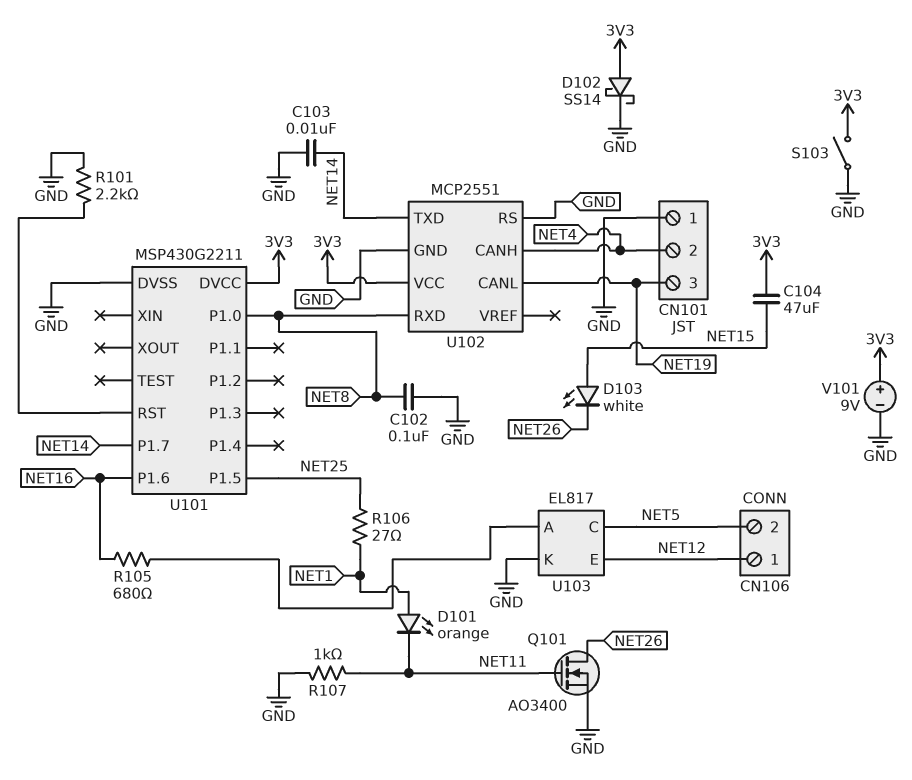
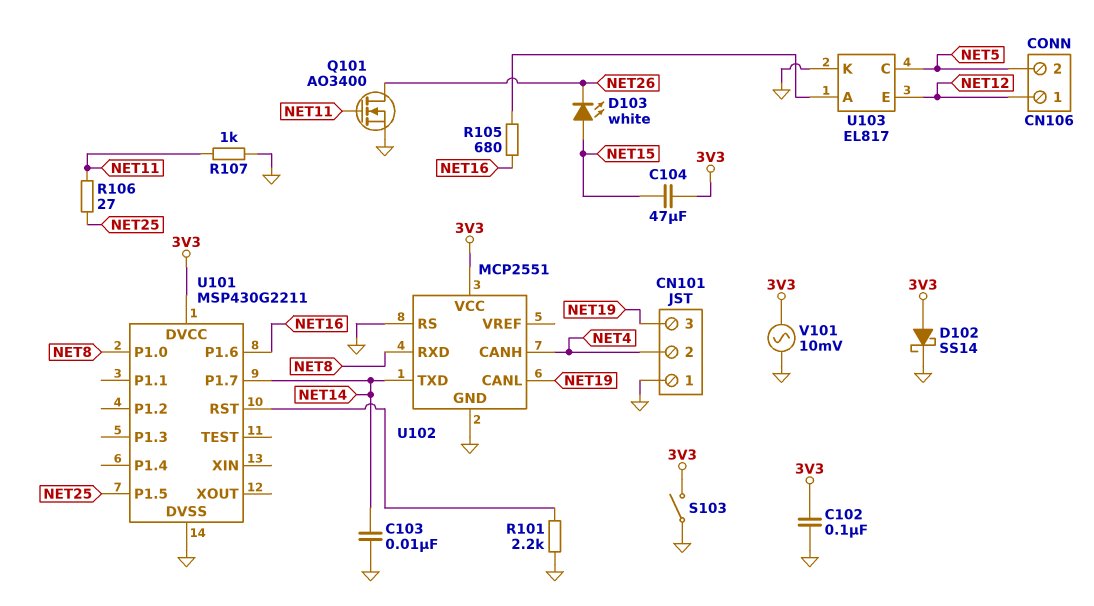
C102: 100nF (GND, NET8) -> 100nF (3V3, GND)
D101: LED orange (A NET1, K NET11) -> none
R106: 27 (NET1, NET25) -> 27 (NET11, NET25)
V101: 9V (plus 3V3, minus GND) -> AC 10mV (3V3, GND)

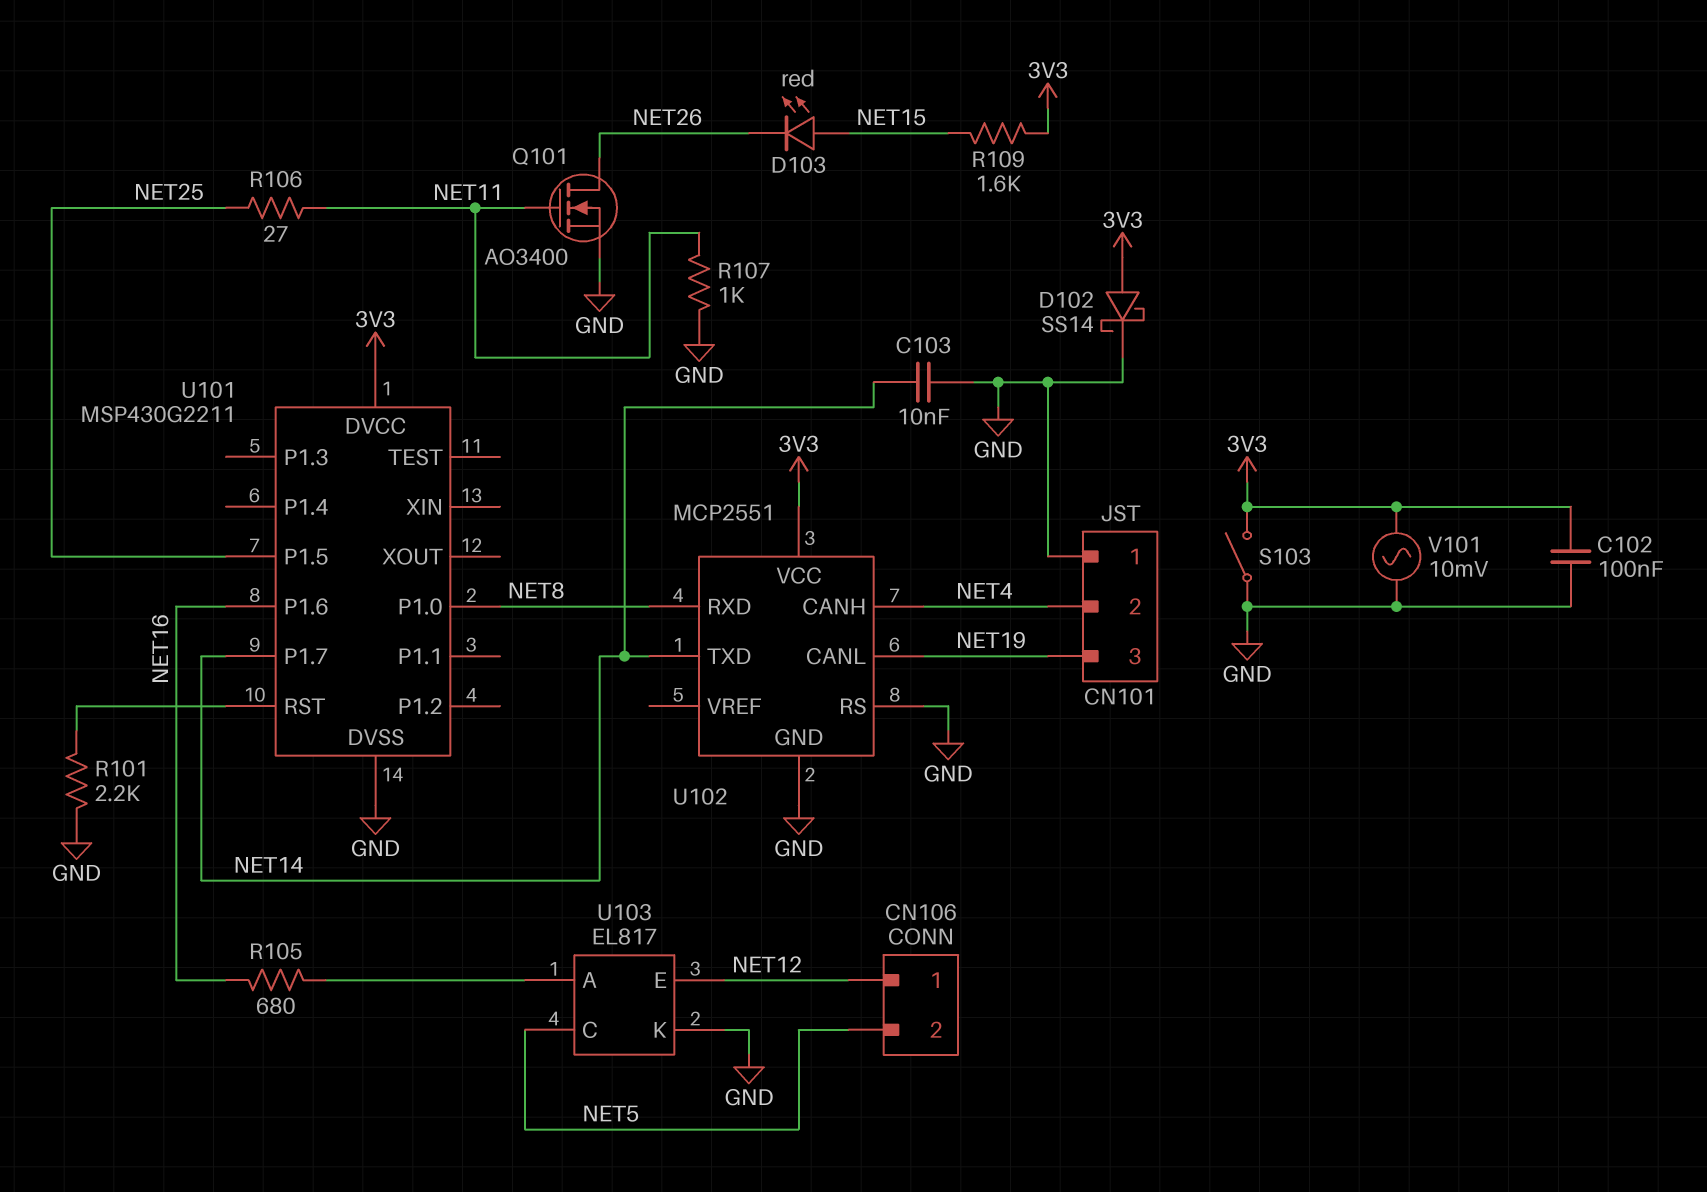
C104: 47uF (3V3, NET15) -> none
D103: LED white (A NET15, K NET26) -> LED red (A NET15, K NET26)
R109: none -> 1.6k (3V3, NET15)

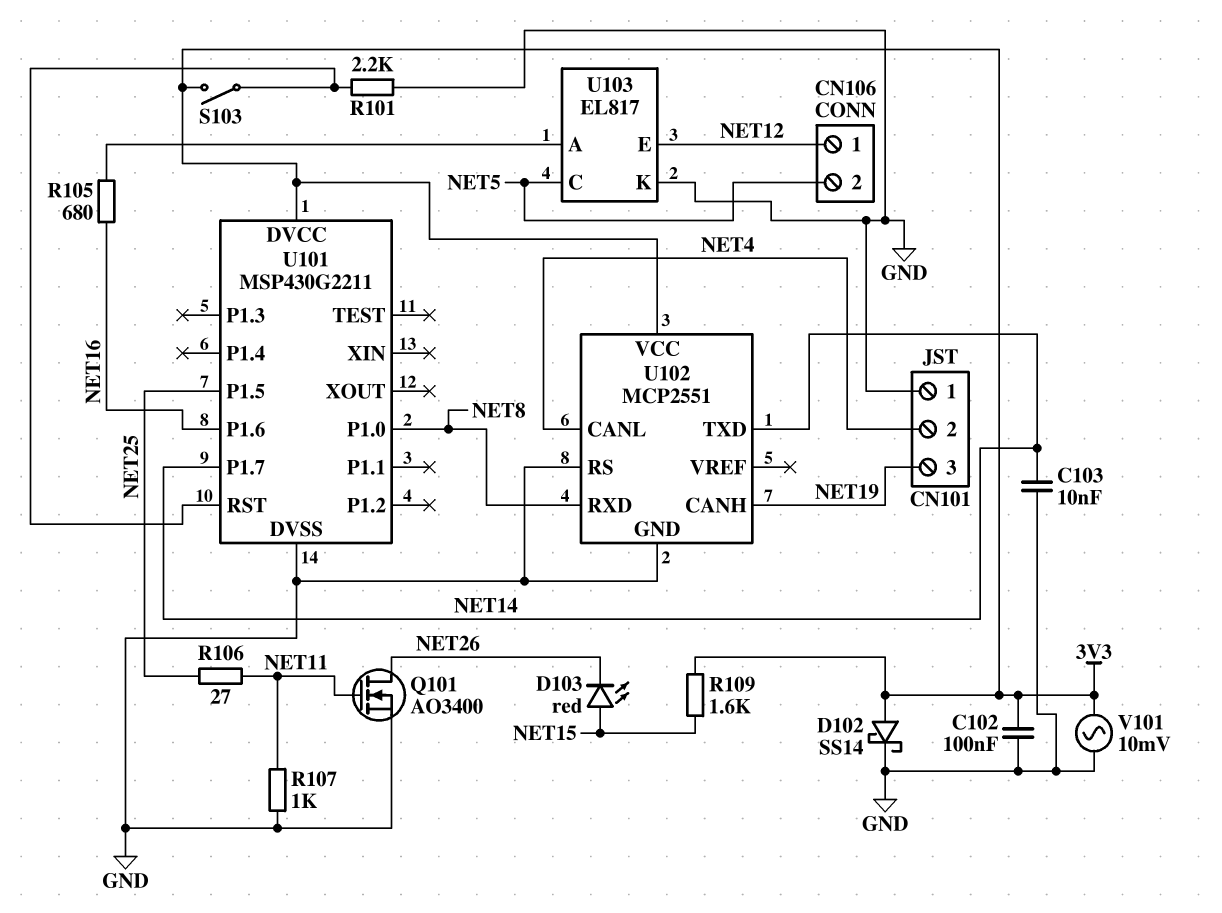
S103: switch (3V3, GND) -> switch (3V3, U101/RST)
U102 pin CANH: NET4 -> NET19
U102 pin CANL: NET19 -> NET4

